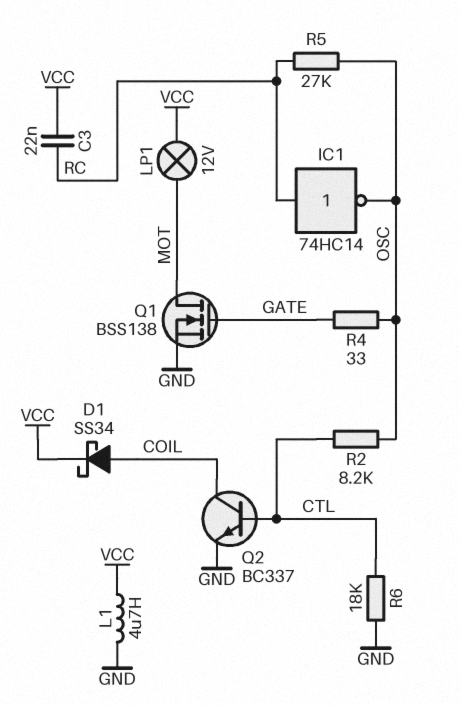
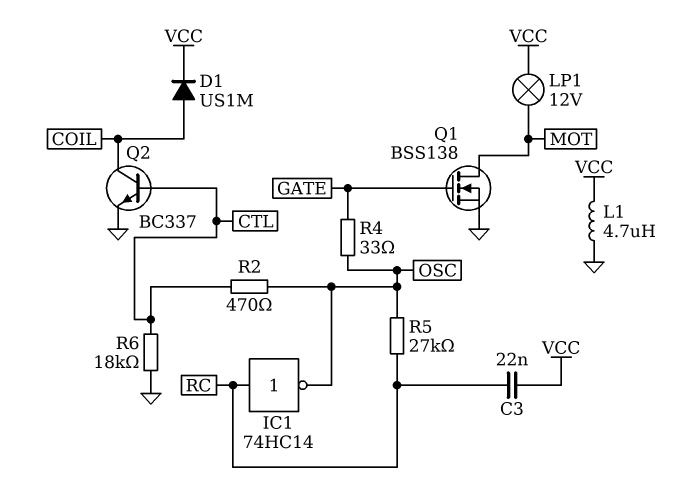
D1: schottky SS34 (A COIL, K VCC) -> diode US1M (A COIL, K VCC)
R2: 8.2k (CTL, OSC) -> 470 (CTL, OSC)

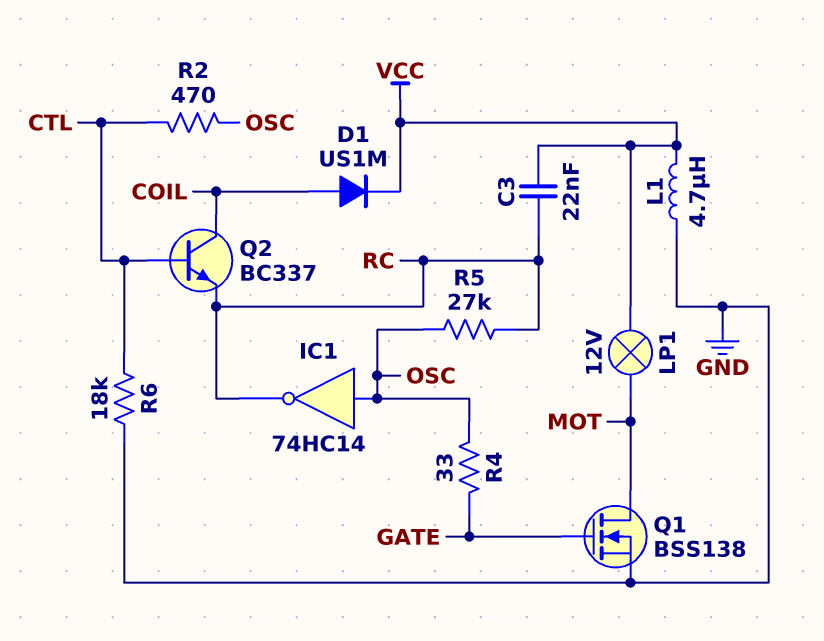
IC1: NOT 74HC14 (in RC, out OSC) -> NOT 74HC14 (in OSC, out RC)
Q2: NPN BC337 (B CTL, C COIL, E GND) -> NPN BC337 (B CTL, C COIL, E RC)

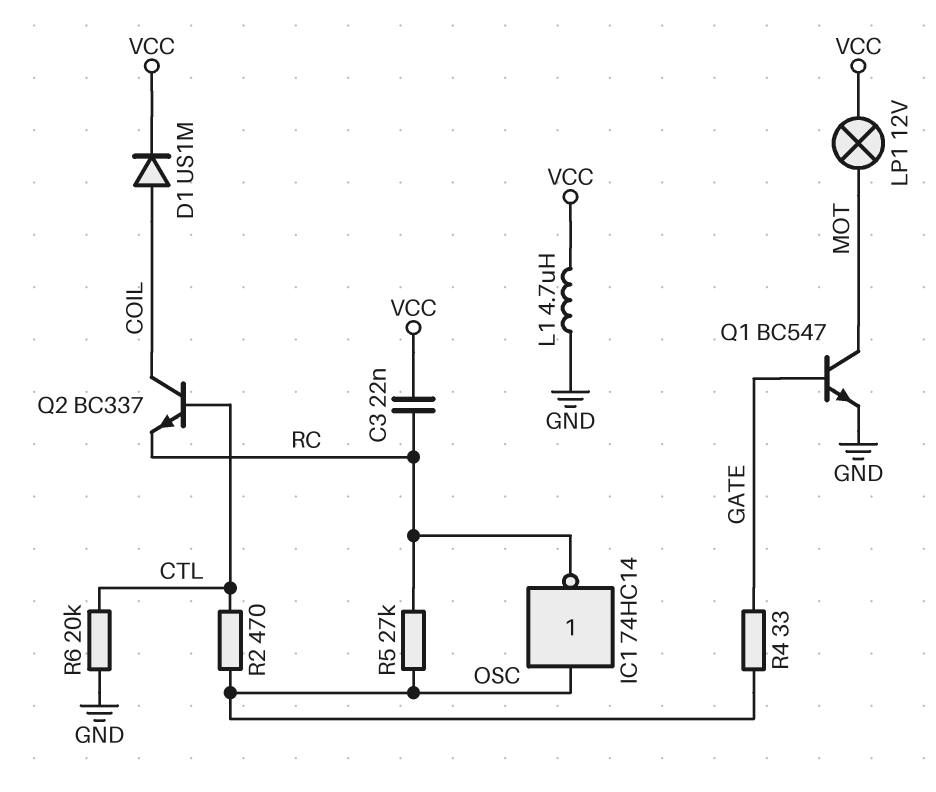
Q1: NMOS BSS138 (G GATE, D MOT, S GND) -> NPN BC547 (B GATE, C MOT, E GND)
R6: 18k (CTL, GND) -> 20k (CTL, GND)

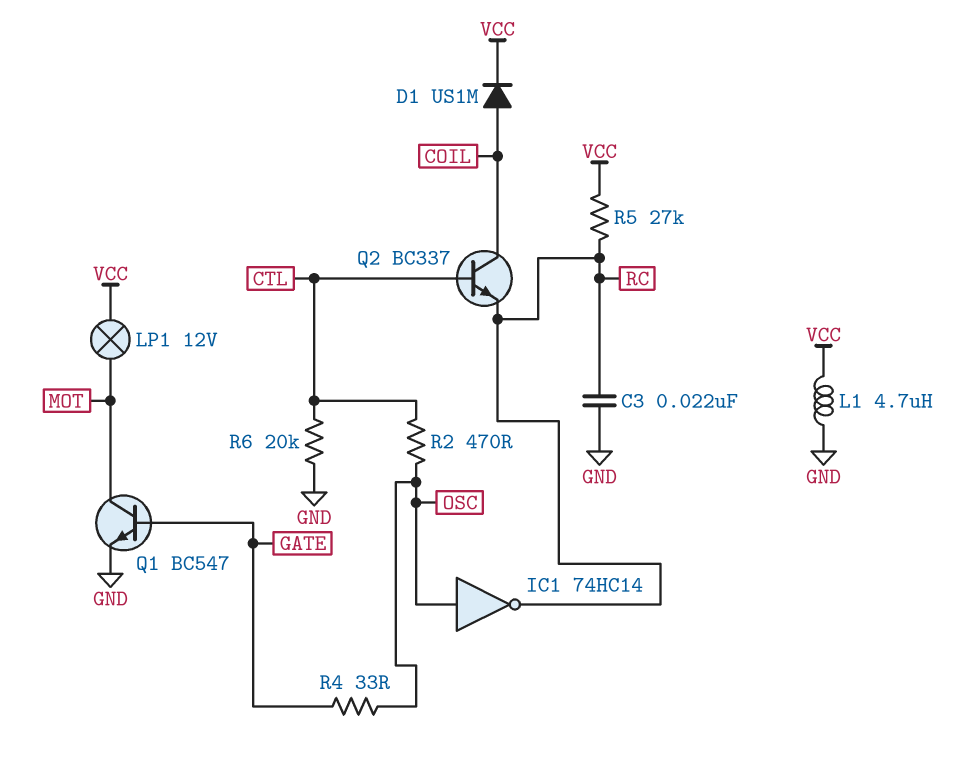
C3: 22nF (RC, VCC) -> 22nF (GND, RC)
R5: 27k (OSC, RC) -> 27k (RC, VCC)

